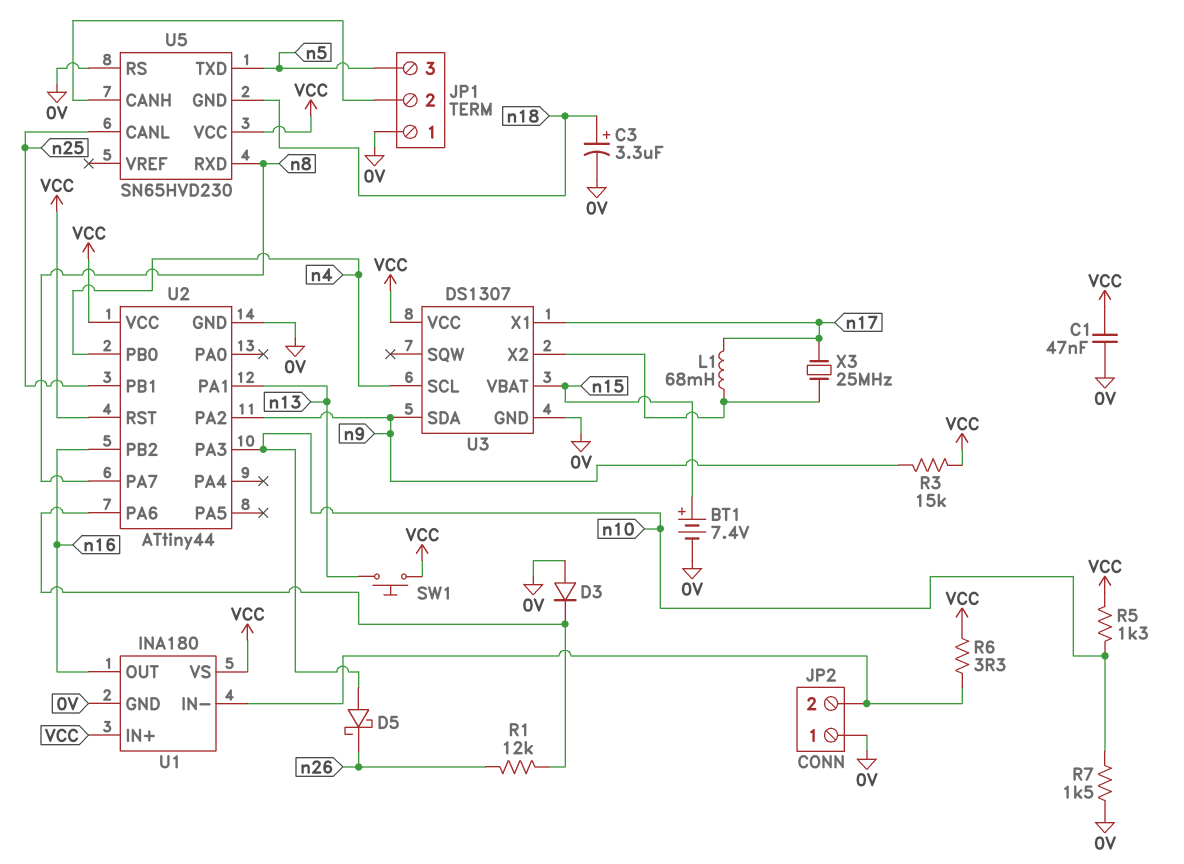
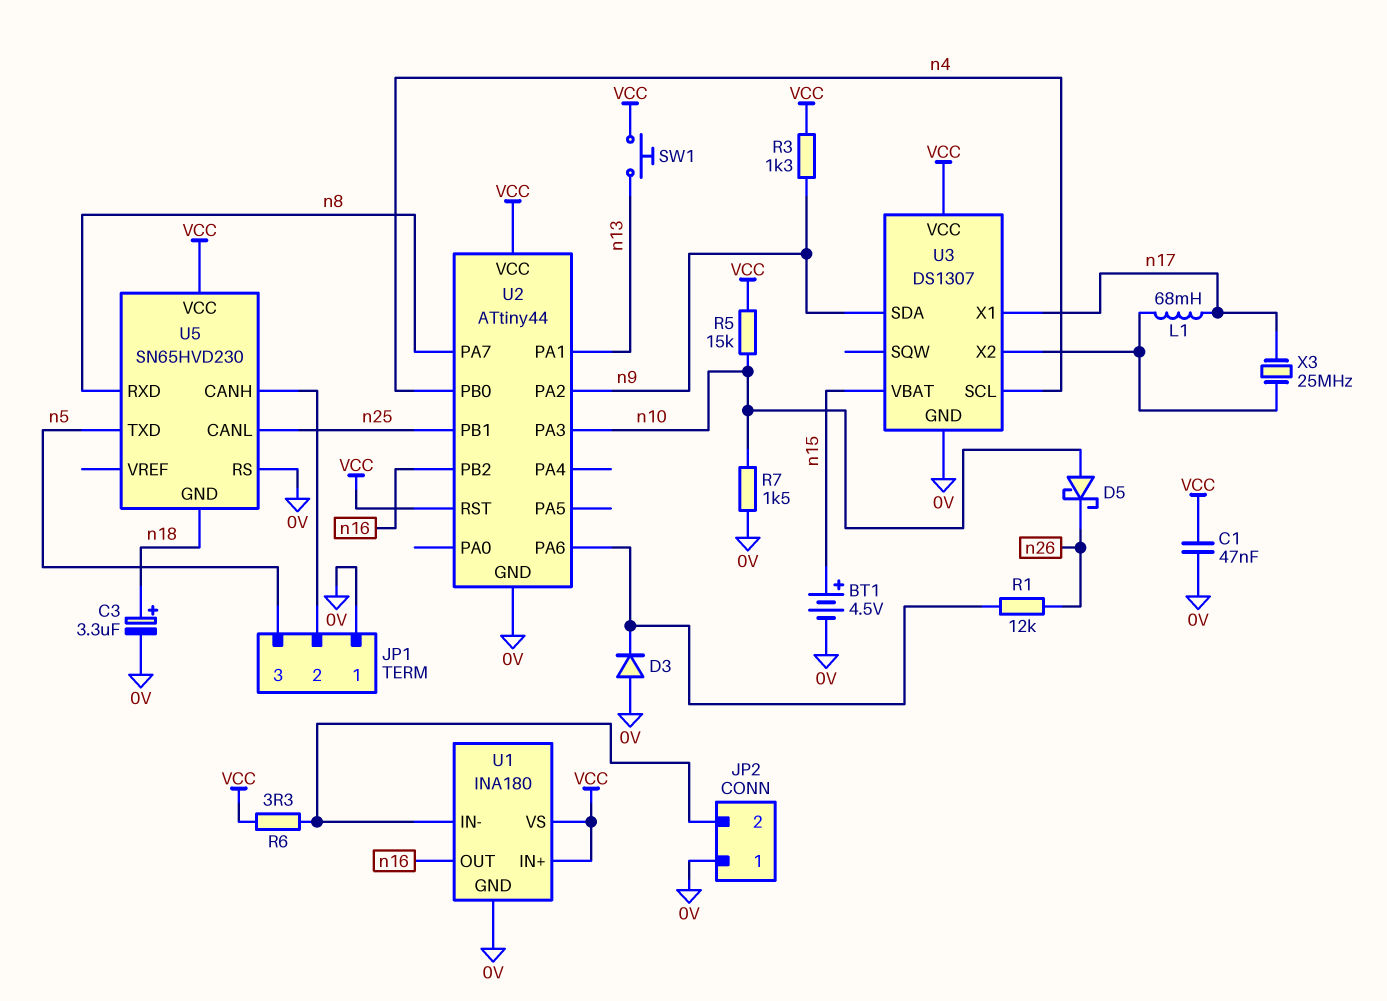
BT1: 7.4V (plus n15, minus 0V) -> 4.5V (plus n15, minus 0V)
R3: 15k (VCC, n9) -> 1.3k (VCC, n9)
R5: 1.3k (VCC, n10) -> 15k (VCC, n10)

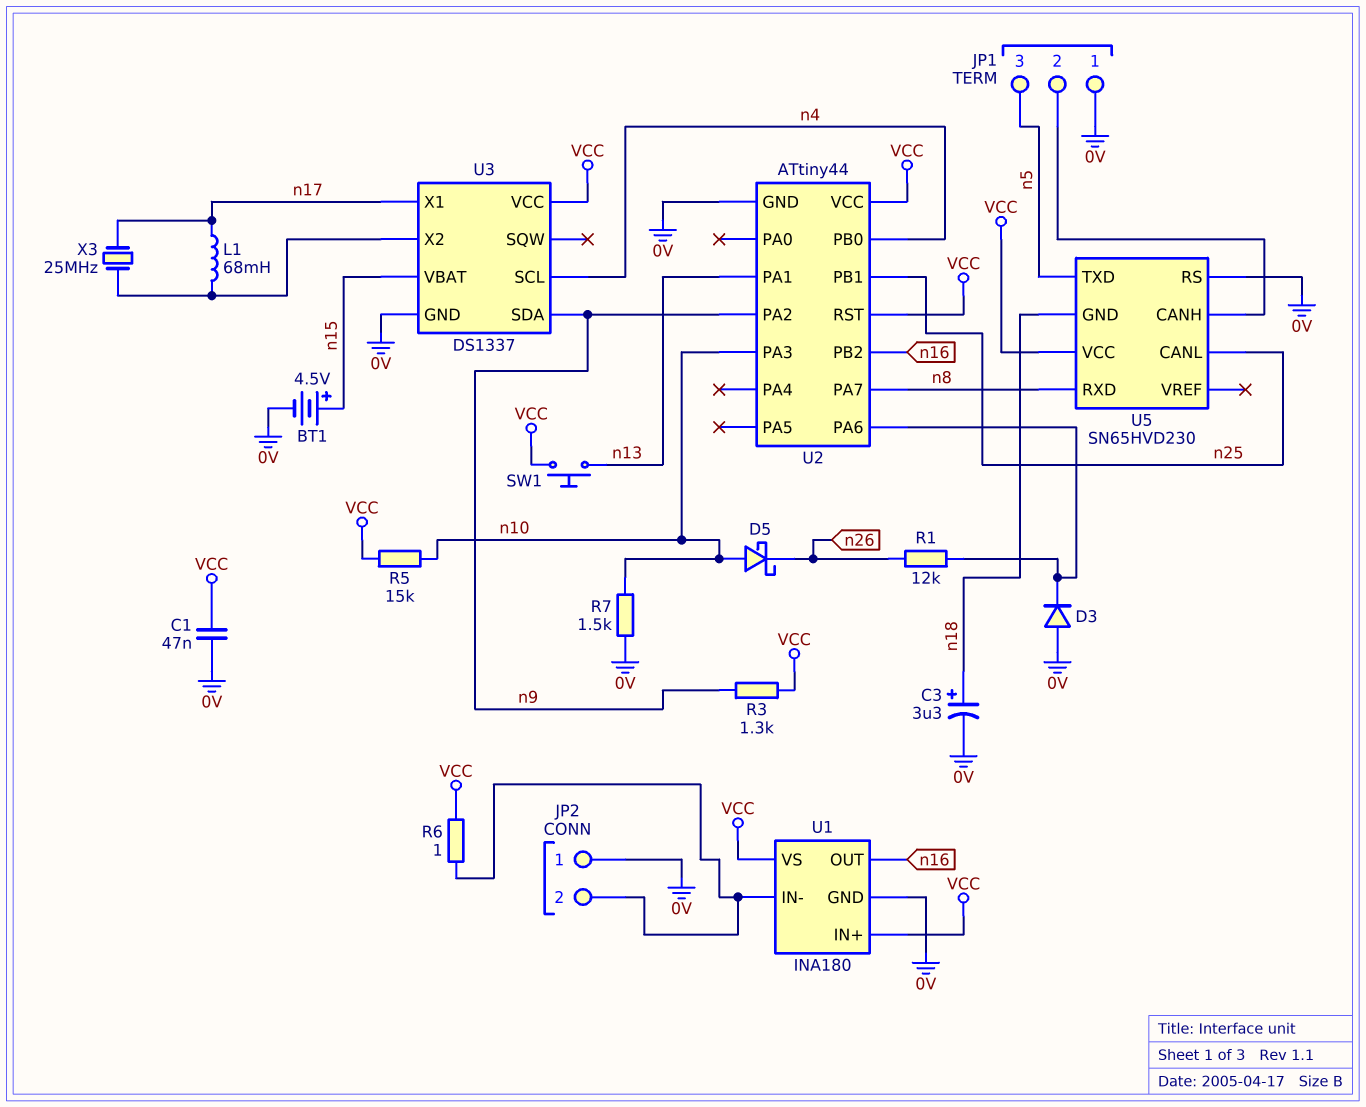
R6: 3.3 (JP2/2, VCC) -> 1 (JP2/2, VCC)
U3: DS1307 -> DS1337

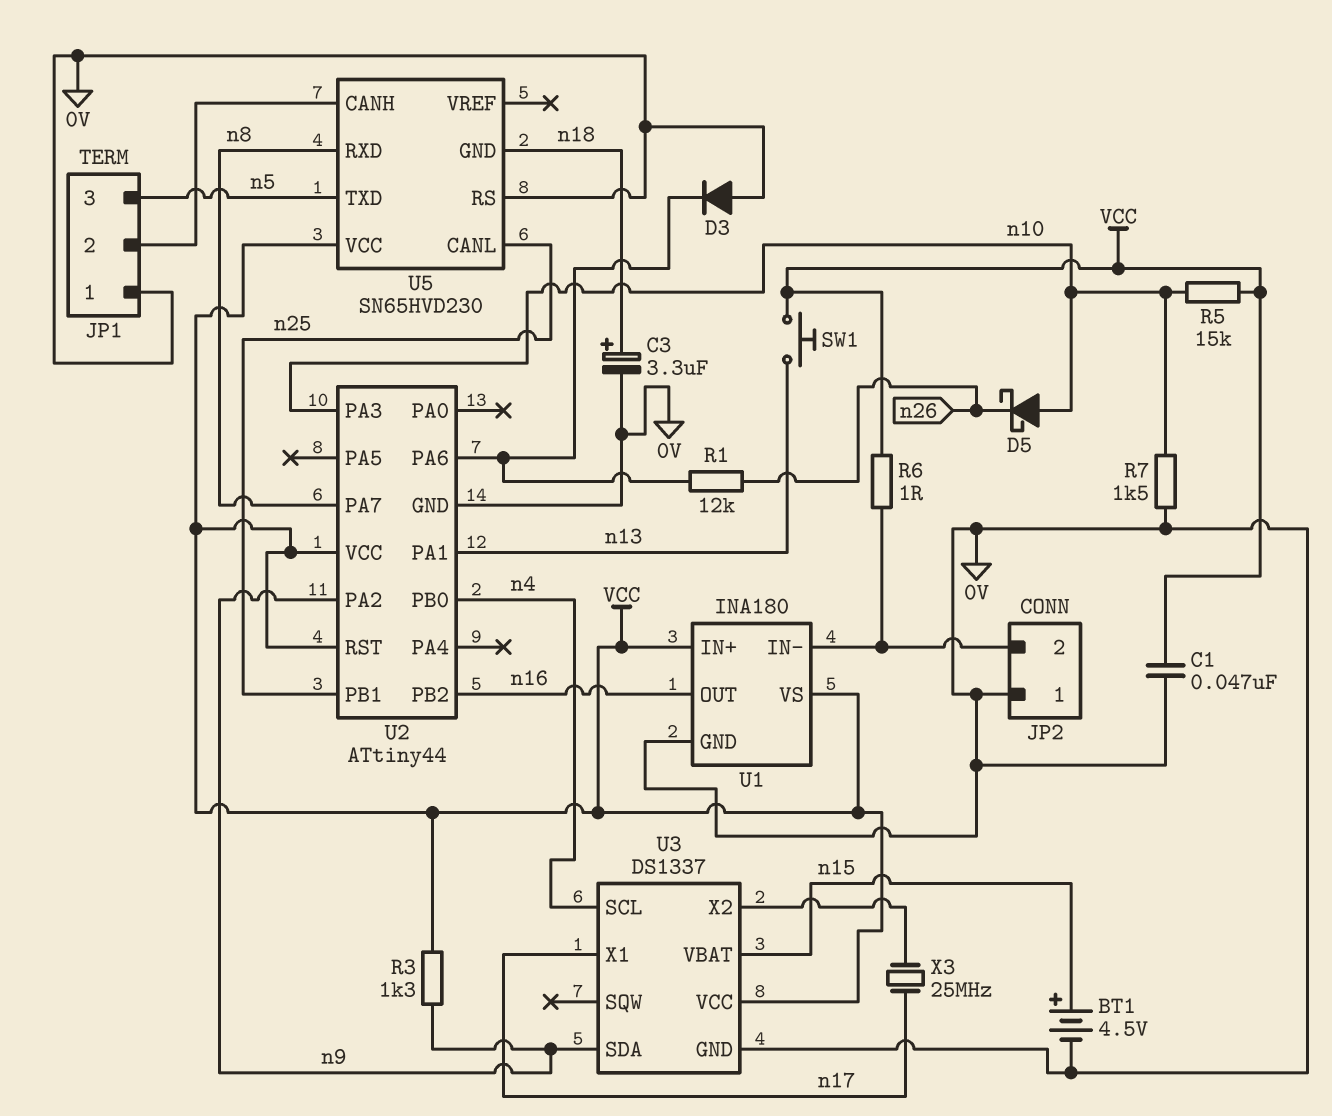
L1: 68mH (U3/X2, n17) -> none

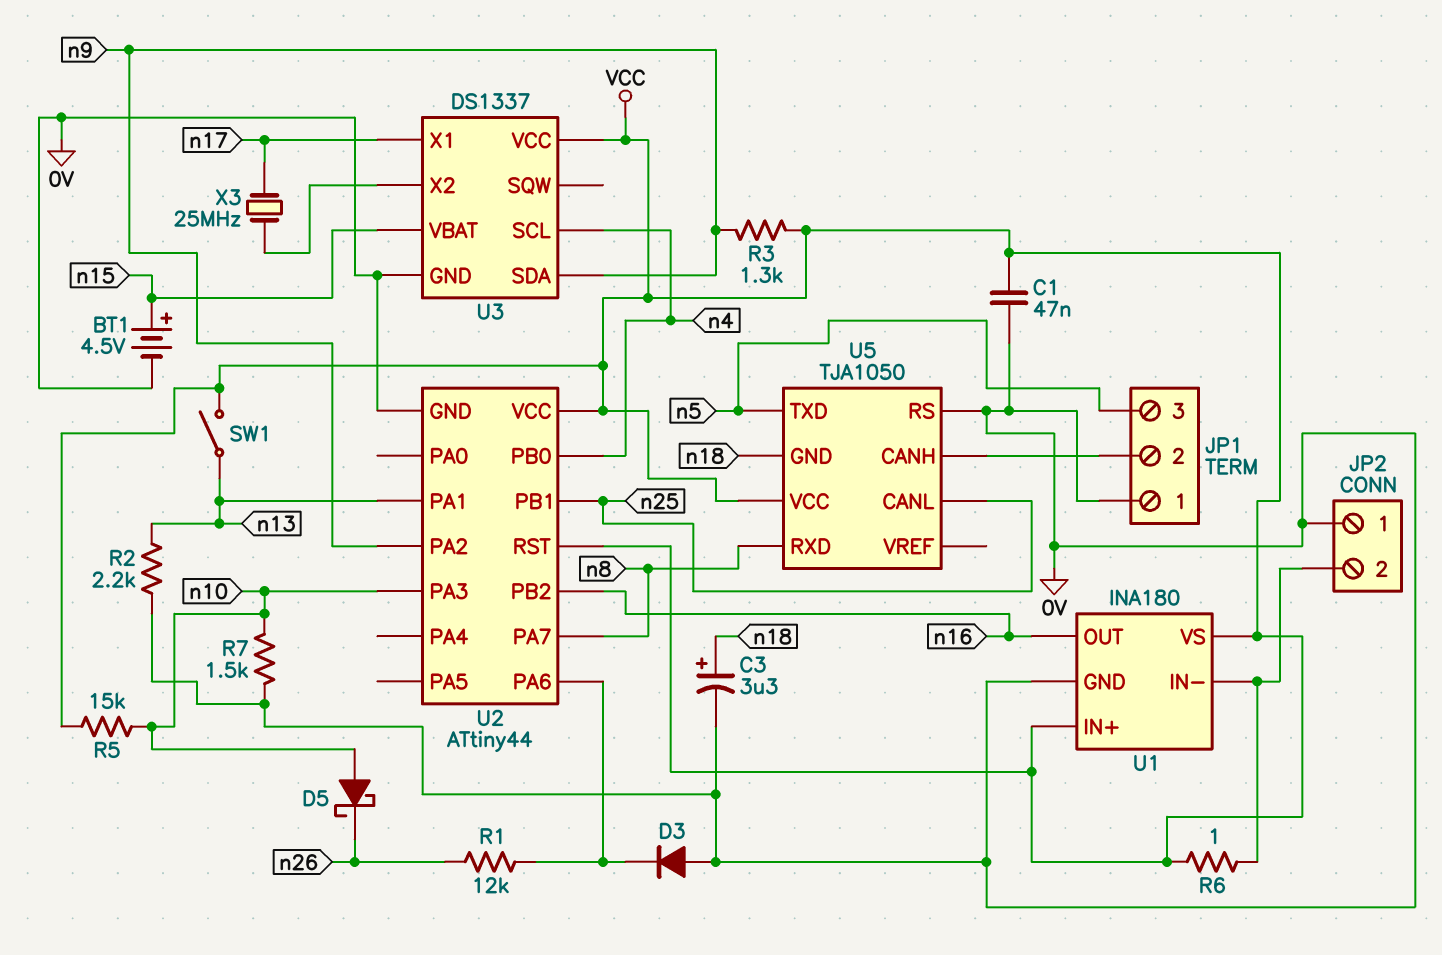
R2: none -> 2.2k (0V, n13)
SW1: button (VCC, n13) -> switch (VCC, n13)
U5: SN65HVD230 -> TJA1050

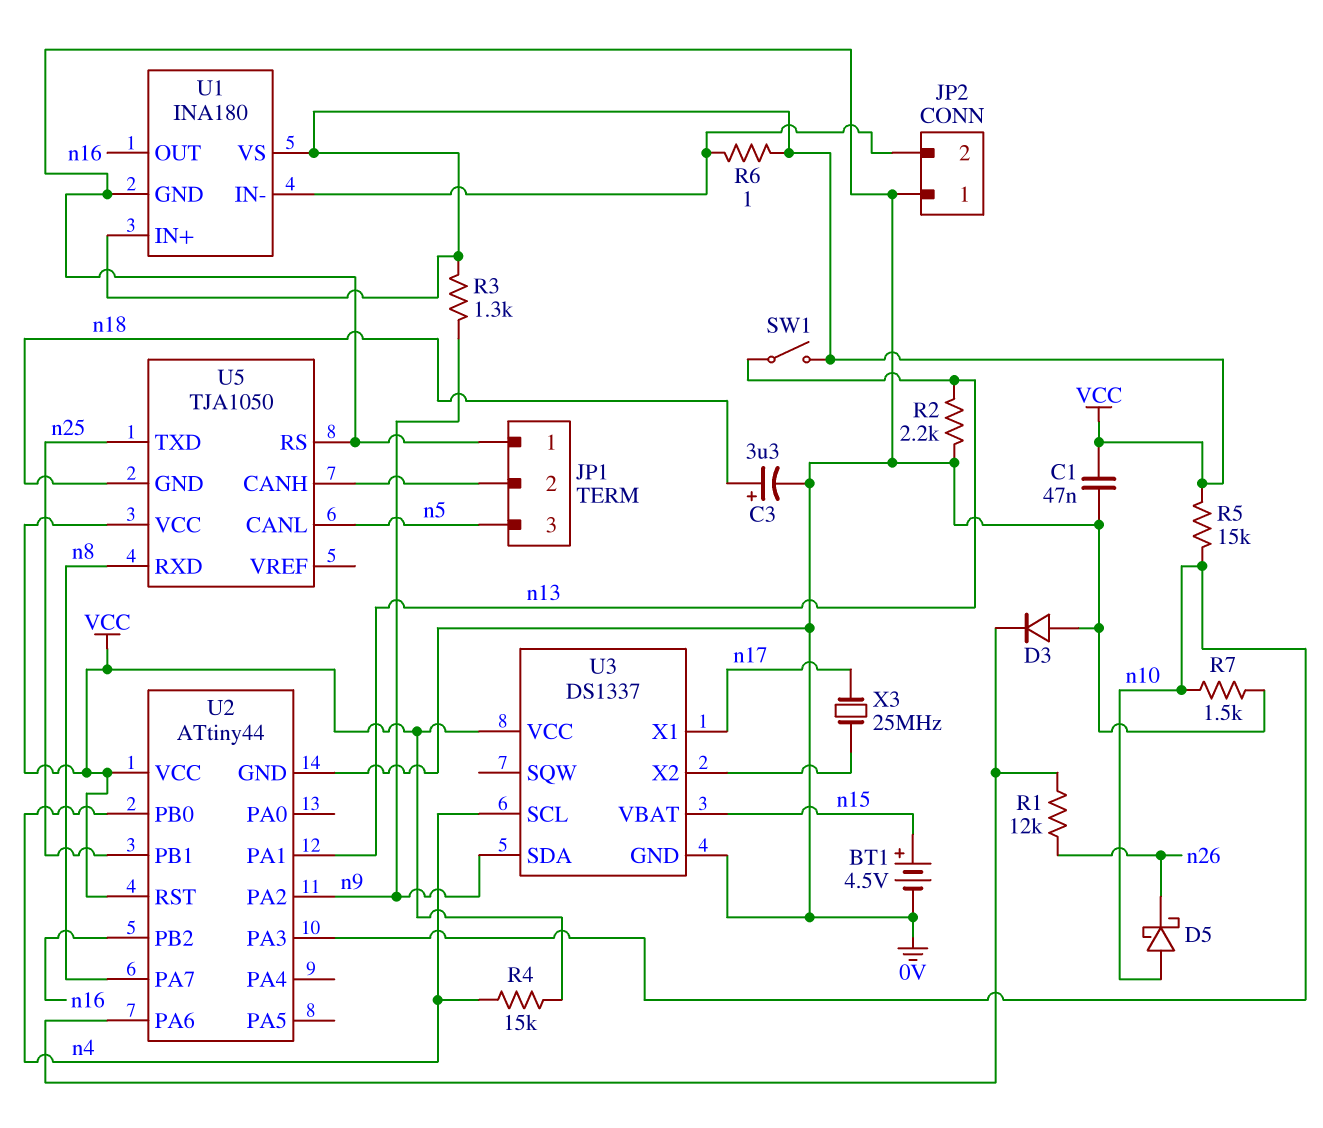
R4: none -> 15k (VCC, n4)
U5 pin CANL: n25 -> n5
U5 pin TXD: n5 -> n25

